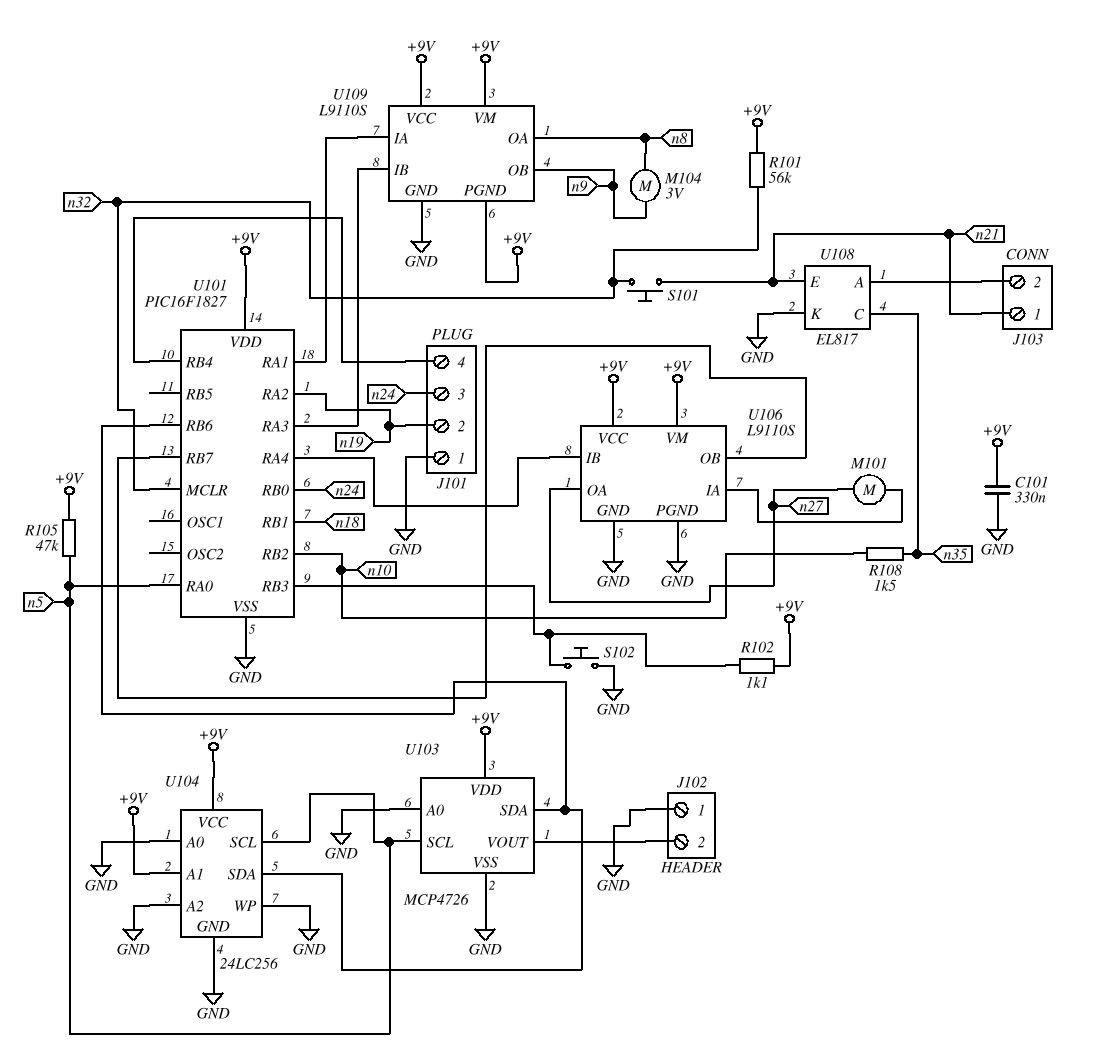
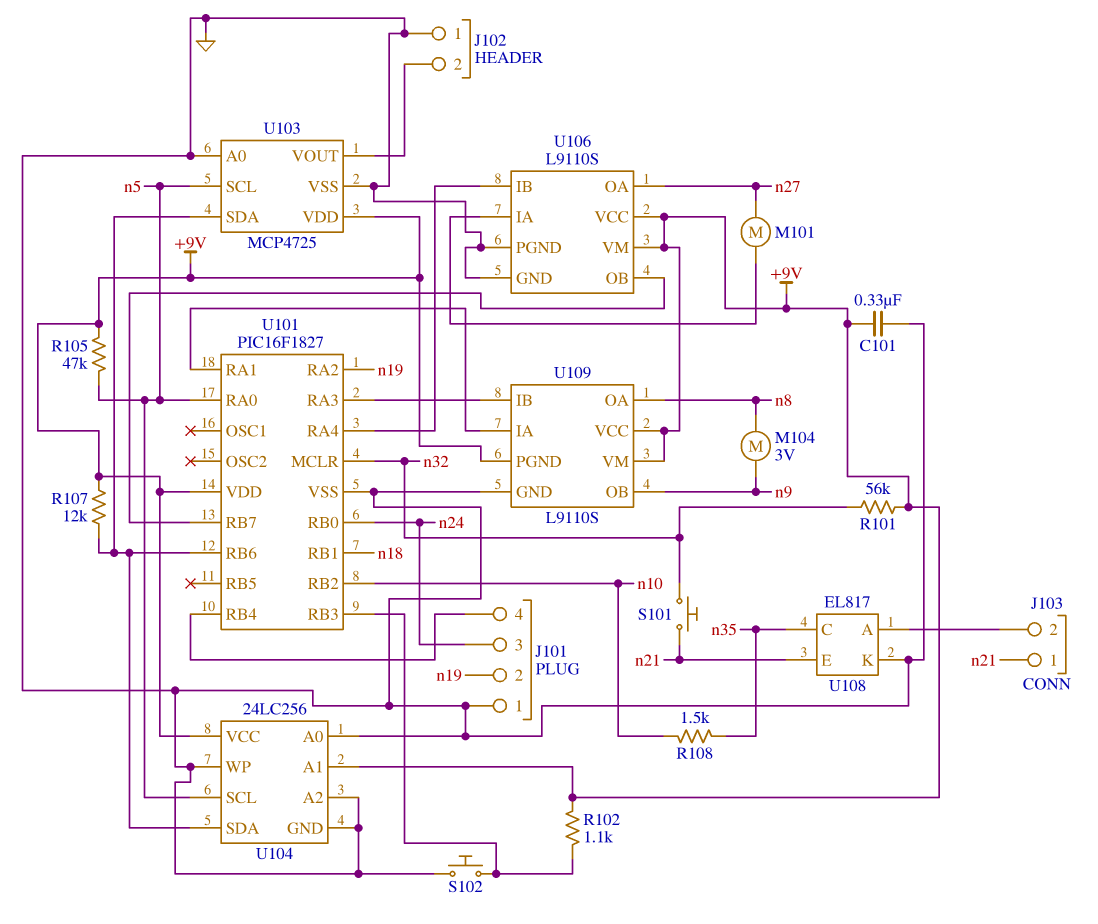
R107: none -> 12k (+9V, U101/RB6)
U103: MCP4726 -> MCP4725

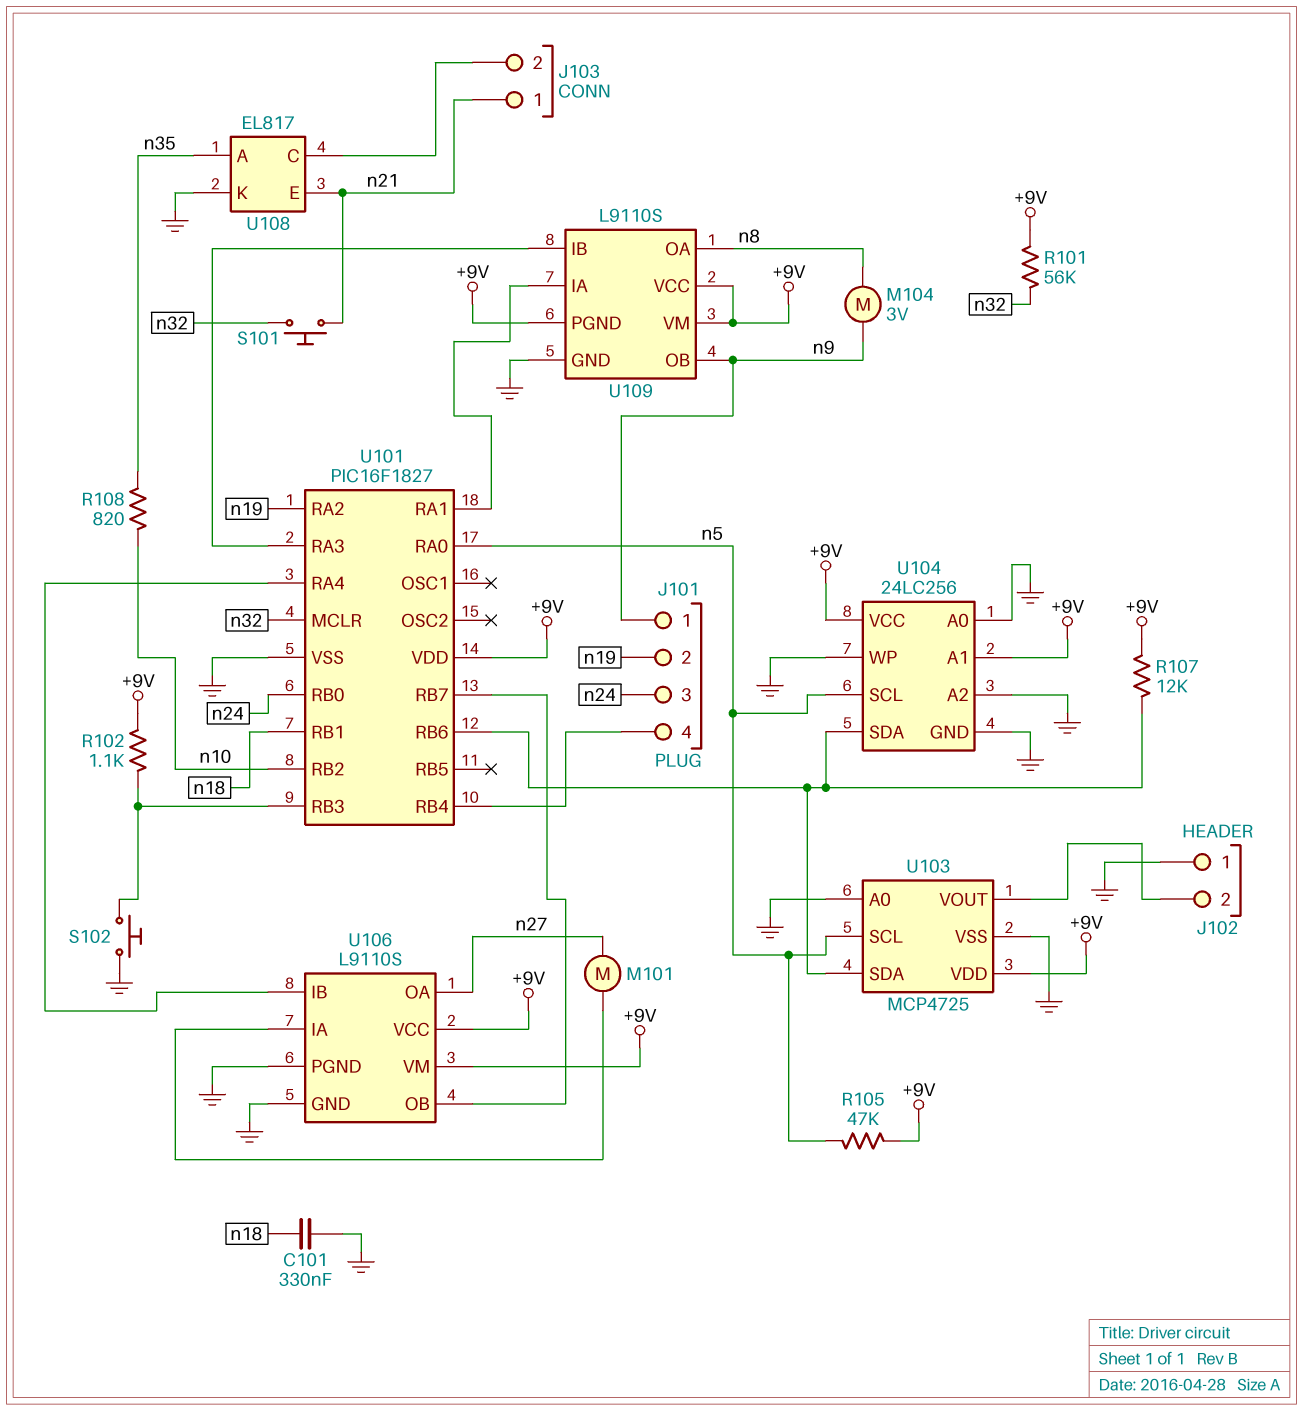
C101: 330nF (+9V, GND) -> 330nF (GND, n18)
J101 pin 1: GND -> n9
R108: 1.5k (n10, n35) -> 820 (n10, n35)
U108 pin A: J103/2 -> n35
U108 pin C: n35 -> J103/2

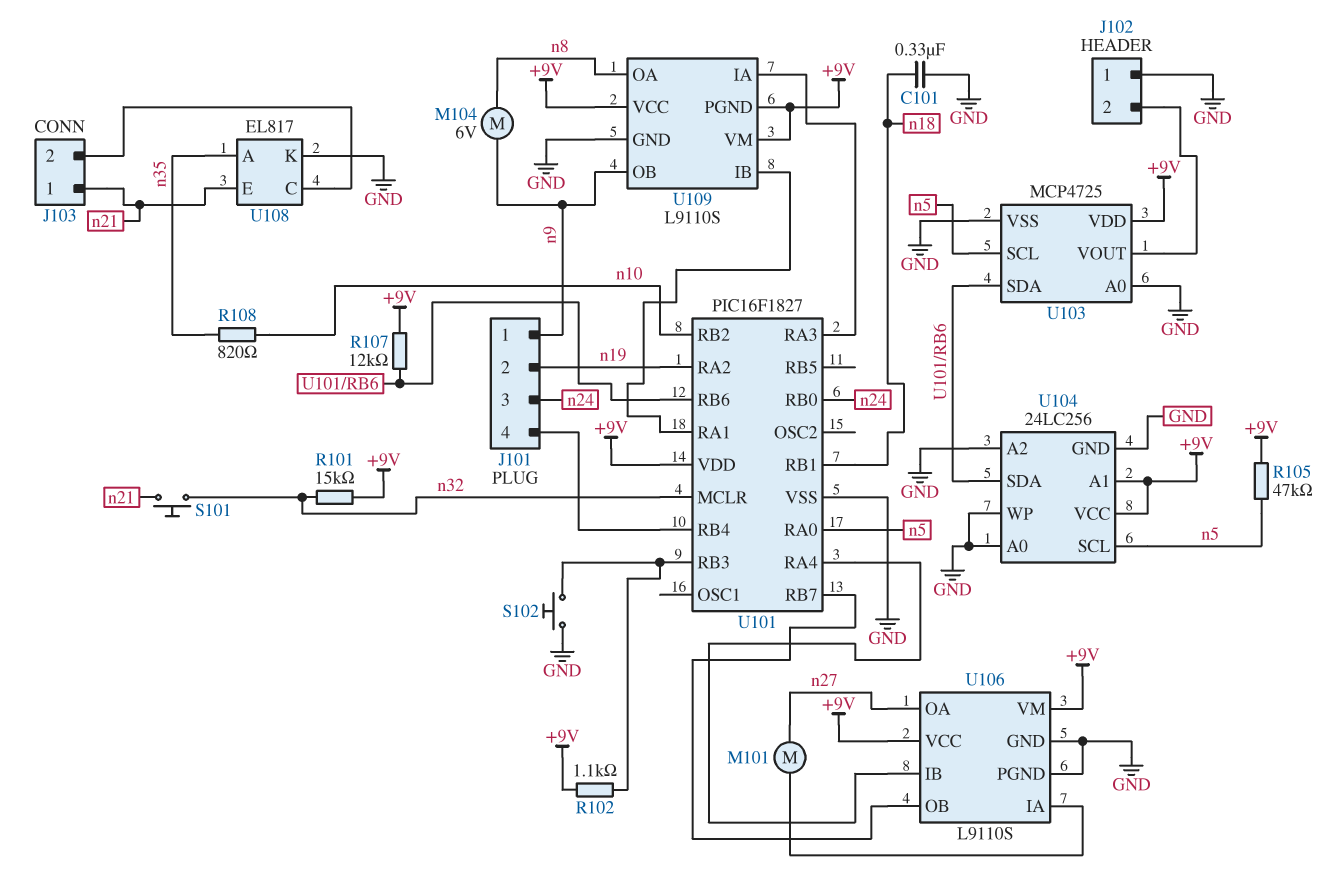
M104: motor 3V (n8, n9) -> motor 6V (n8, n9)
R101: 56k (+9V, n32) -> 15k (+9V, n32)
U109 pin IA: U101/RA1 -> U101/RA3
U109 pin IB: U101/RA3 -> U101/RA1

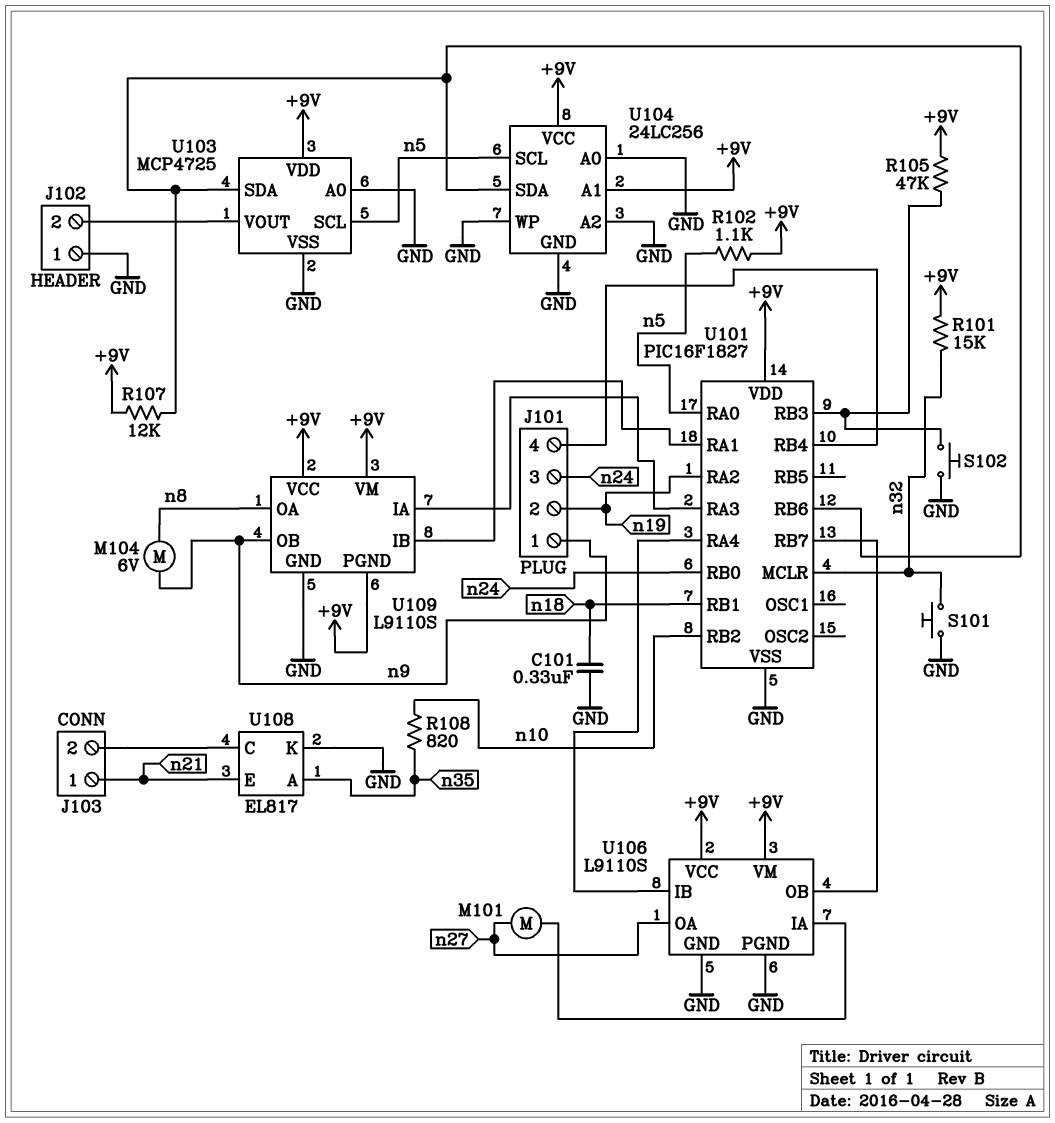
R102: 1.1k (+9V, U101/RB3) -> 1.1k (+9V, n5)
R105: 47k (+9V, n5) -> 47k (+9V, U101/RB3)
S101: button (n21, n32) -> button (GND, n32)

